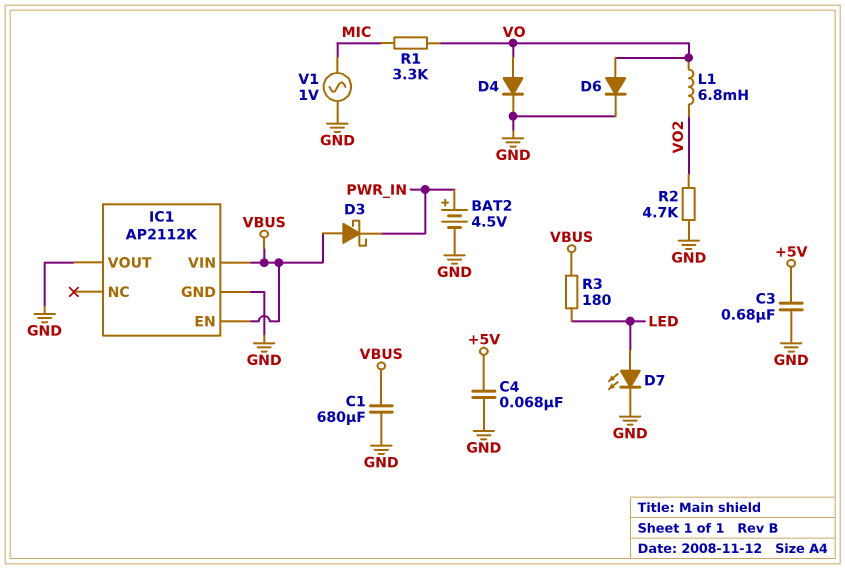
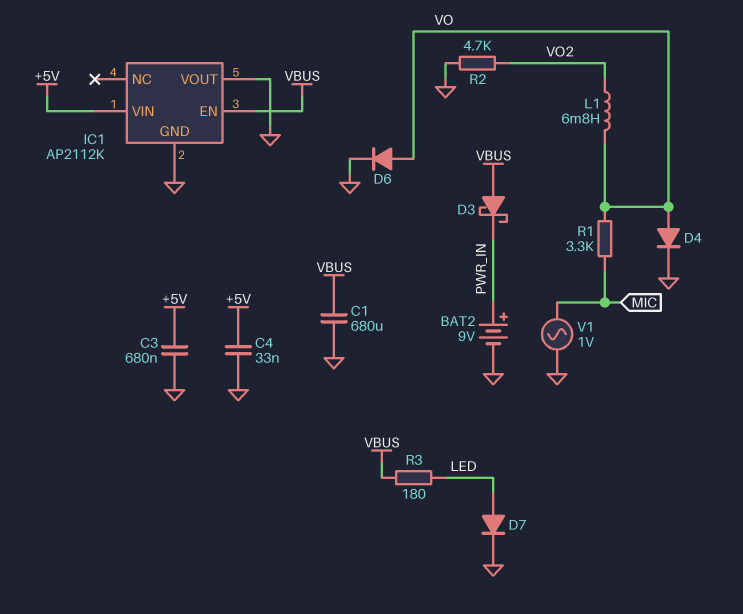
BAT2: 4.5V (plus PWR_IN, minus GND) -> 9V (plus PWR_IN, minus GND)
C4: 68nF (+5V, GND) -> 33nF (+5V, GND)
D7: LED (A LED, K GND) -> diode (A LED, K GND)
IC1 pin VIN: VBUS -> +5V

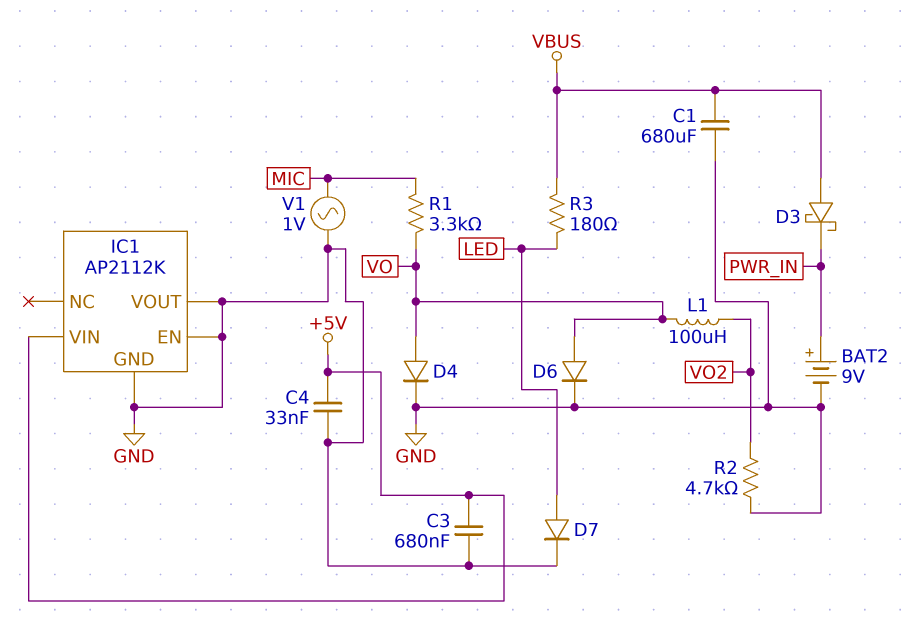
IC1 pin EN: VBUS -> GND
L1: 6.8mH (VO, VO2) -> 100uH (VO, VO2)

